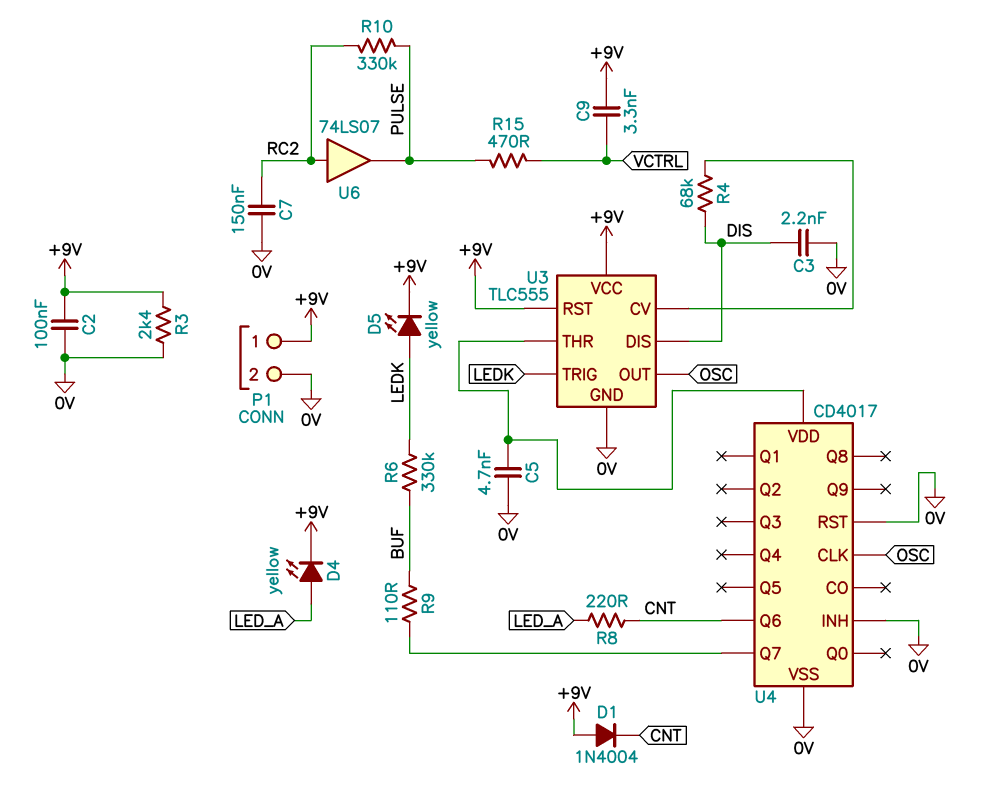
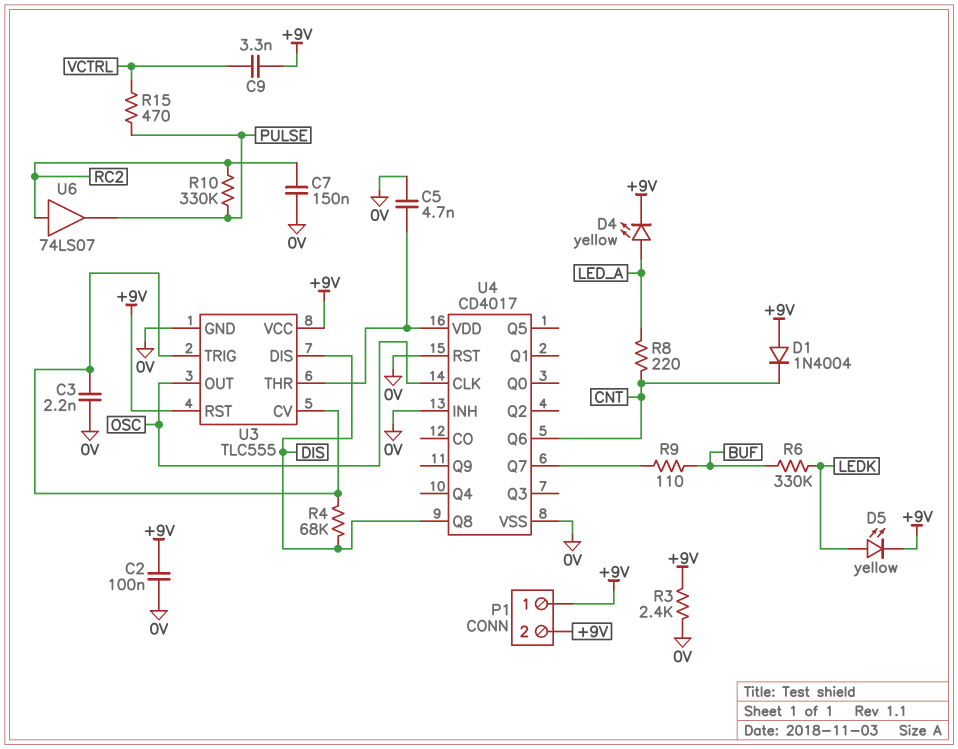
C3: 2.2nF (0V, DIS) -> 2.2nF (0V, U3/CV)
P1 pin 2: 0V -> +9V
U3 pin TRIG: LEDK -> U3/CV
U4 pin Q8: none -> DIS

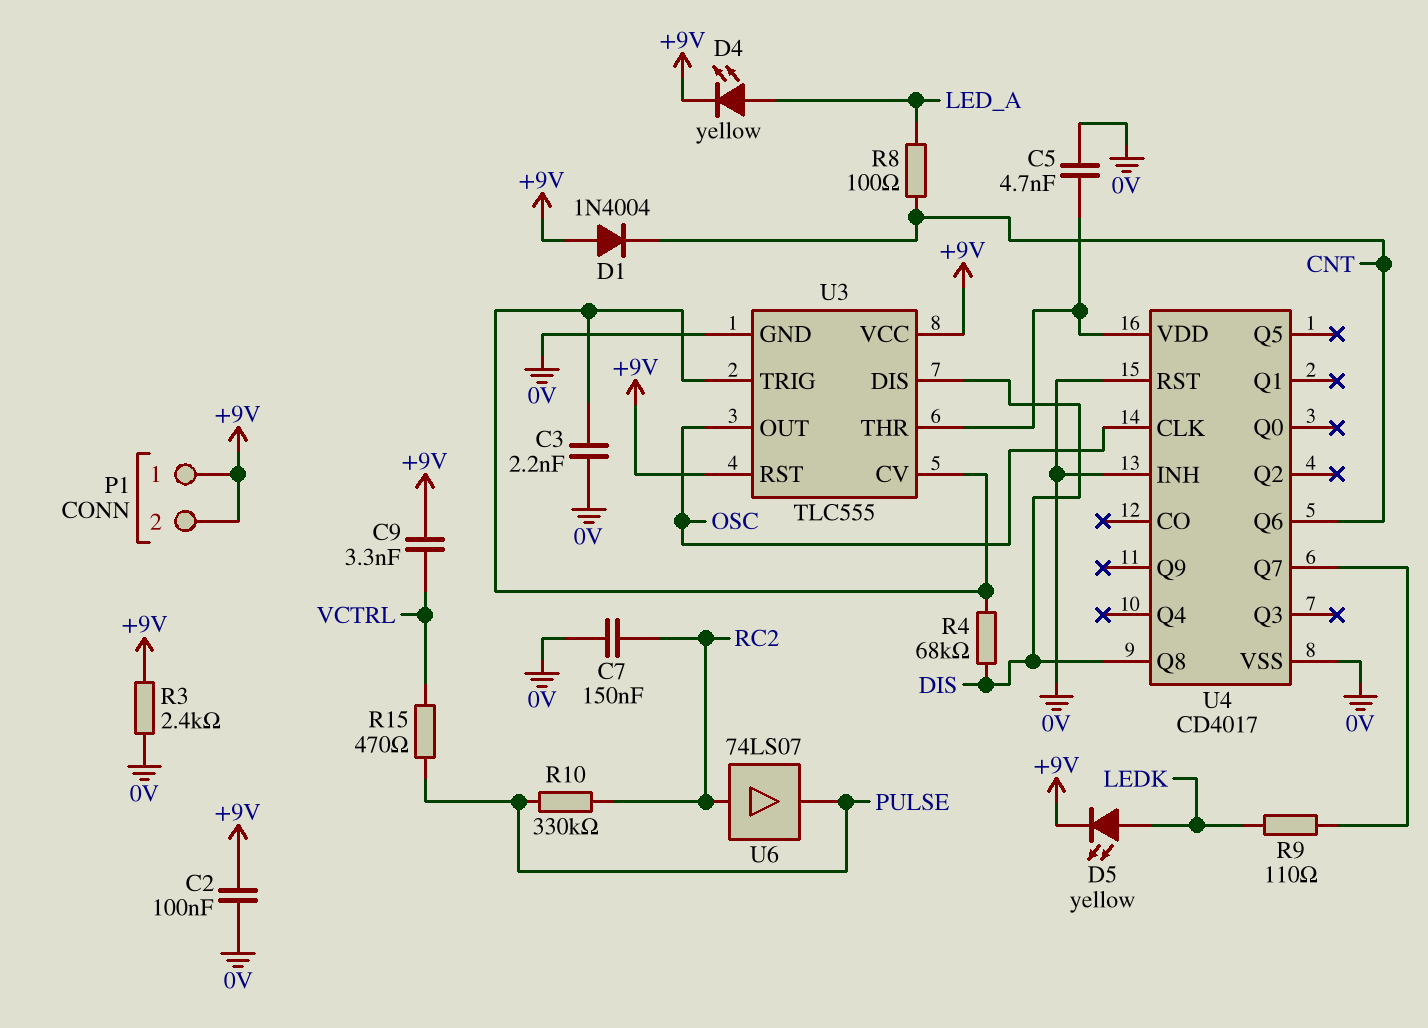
R6: 330k (BUF, LEDK) -> none
R8: 220 (CNT, LED_A) -> 100 (CNT, LED_A)
R9: 110 (BUF, U4/Q7) -> 110 (LEDK, U4/Q7)

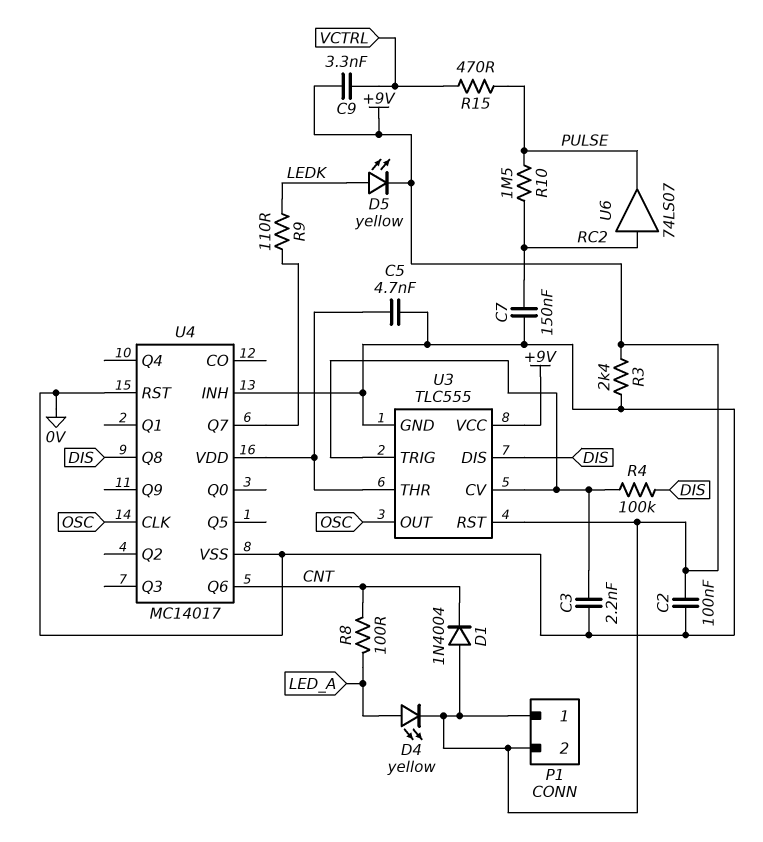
R4: 68k (DIS, U3/CV) -> 100k (DIS, U3/CV)
R10: 330k (PULSE, RC2) -> 1.5M (PULSE, RC2)
U4: CD4017 -> MC14017

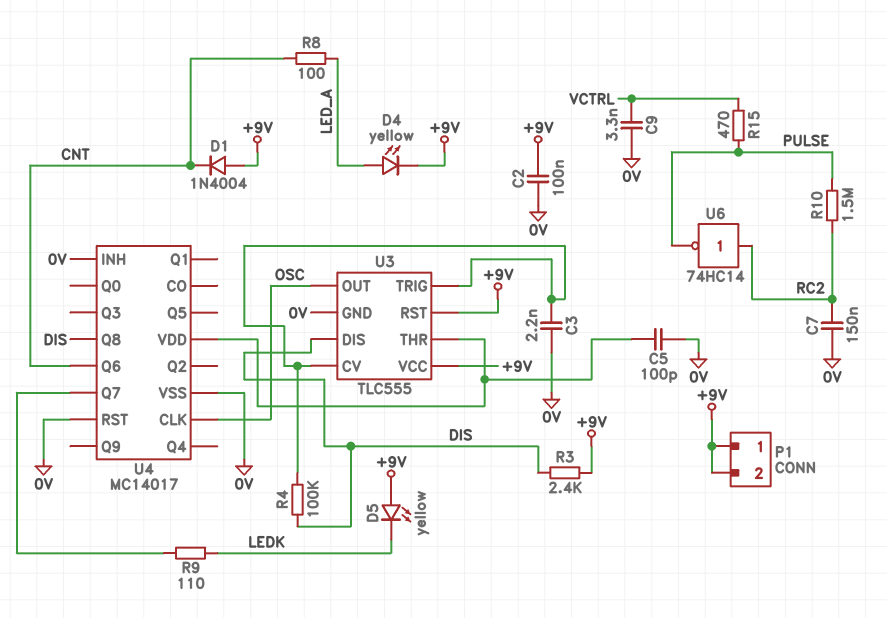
C5: 4.7nF (0V, U3/THR) -> 100pF (0V, U3/THR)
C9: 3.3nF (+9V, VCTRL) -> 3.3nF (0V, VCTRL)
D5: LED yellow (A LEDK, K +9V) -> LED yellow (A +9V, K LEDK)
R3: 2.4k (+9V, 0V) -> 2.4k (+9V, DIS)
U6: buffer 74LS07 (in RC2, out PULSE) -> NOT 74HC14 (in RC2, out PULSE)

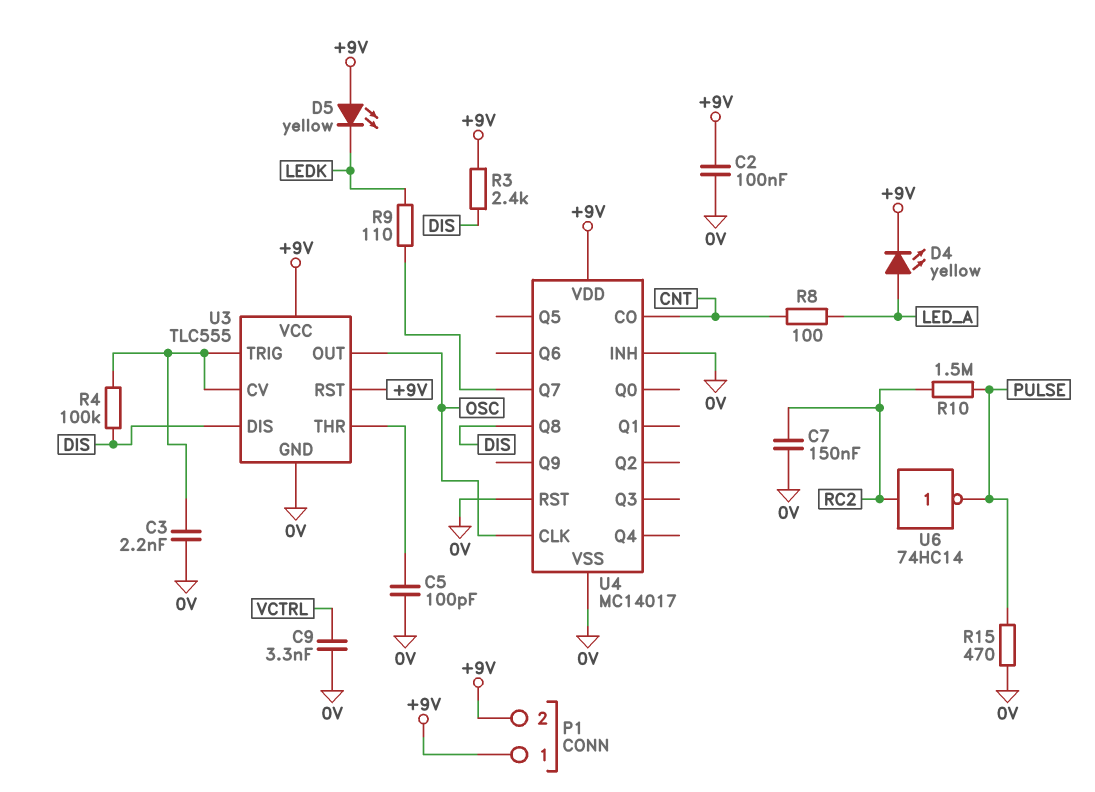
D1: diode 1N4004 (A +9V, K CNT) -> none
R15: 470 (PULSE, VCTRL) -> 470 (0V, PULSE)
U4 pin CO: none -> CNT
U4 pin Q6: CNT -> none
U4 pin VDD: U3/THR -> +9V

